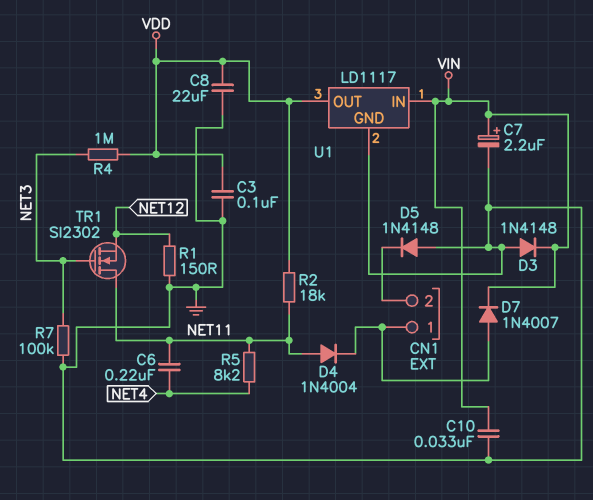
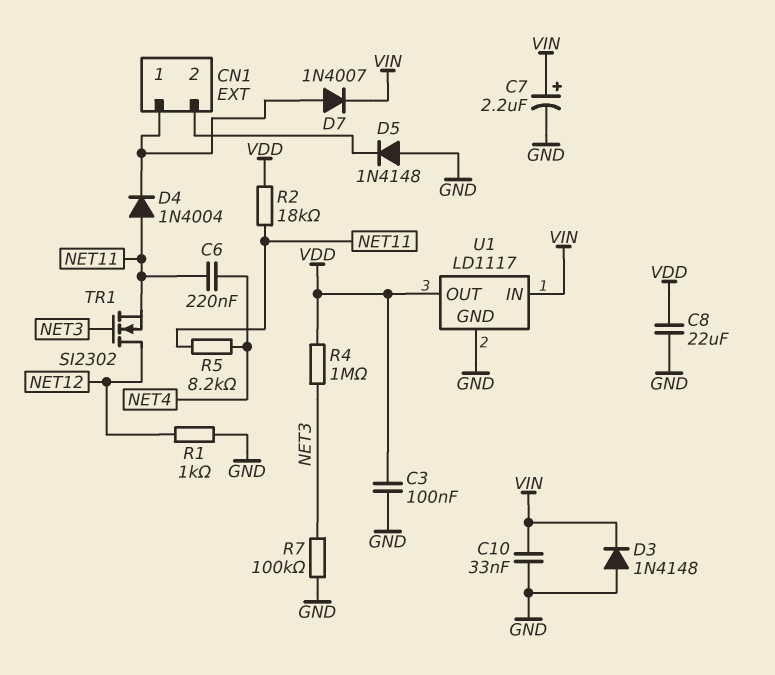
R1: 150 (GND, NET12) -> 1k (GND, NET12)
TR1: NMOS SI2302 (G NET3, D NET11, S NET12) -> NMOS SI2302 (G NET3, D NET12, S NET11)

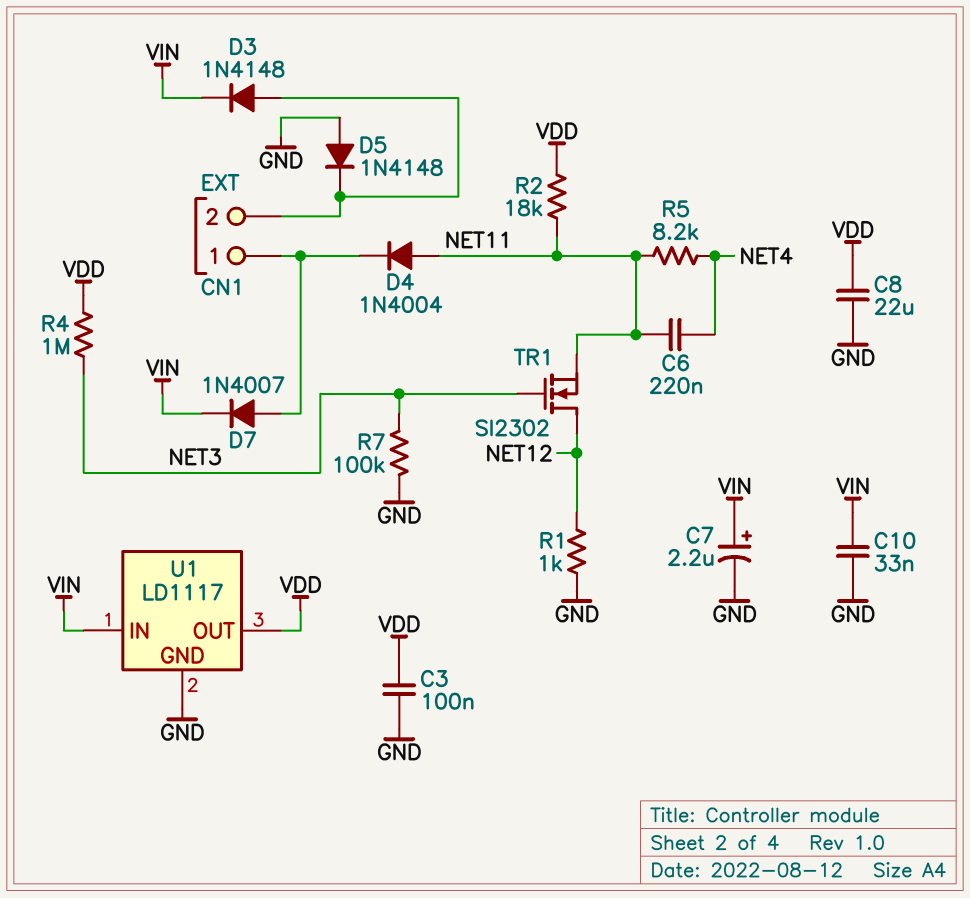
D3: diode 1N4148 (A GND, K VIN) -> diode 1N4148 (A CN1/2, K VIN)

